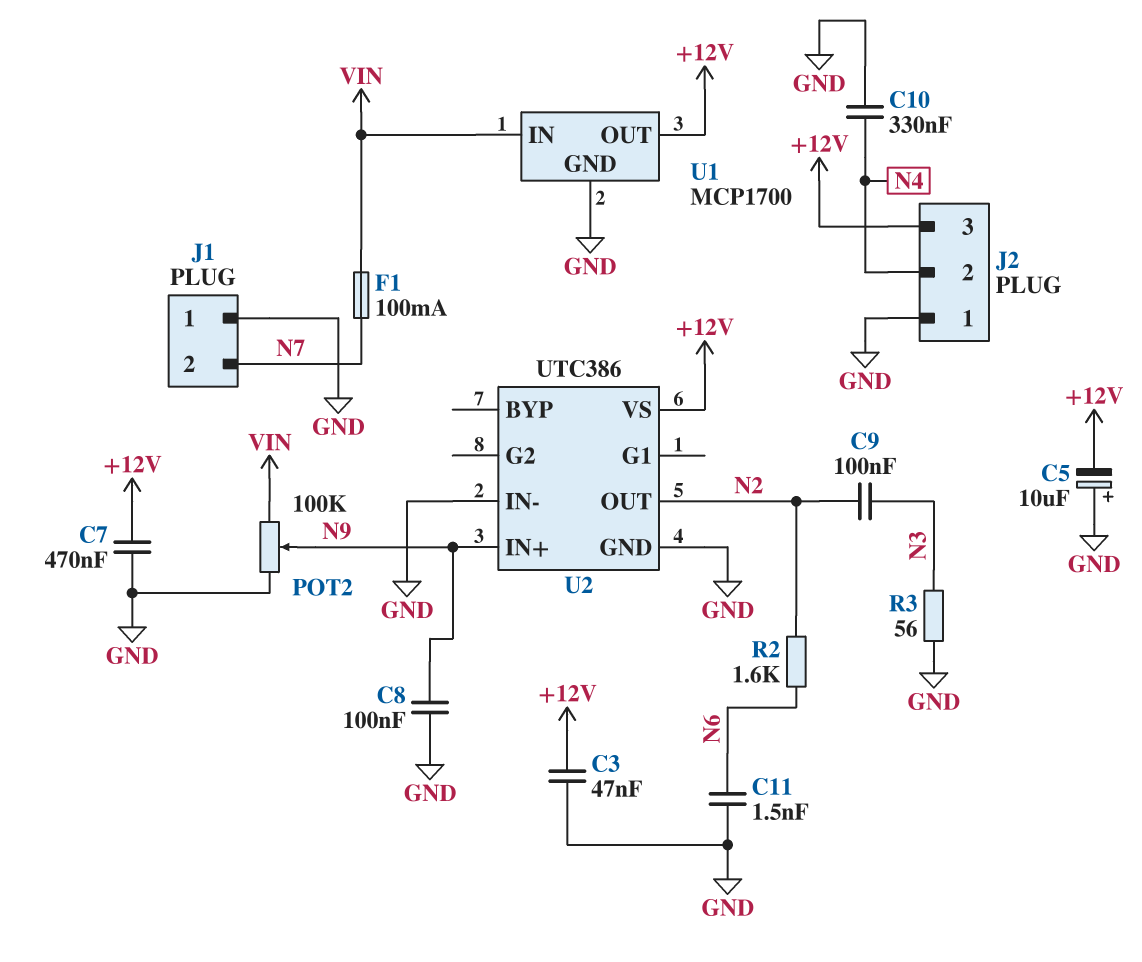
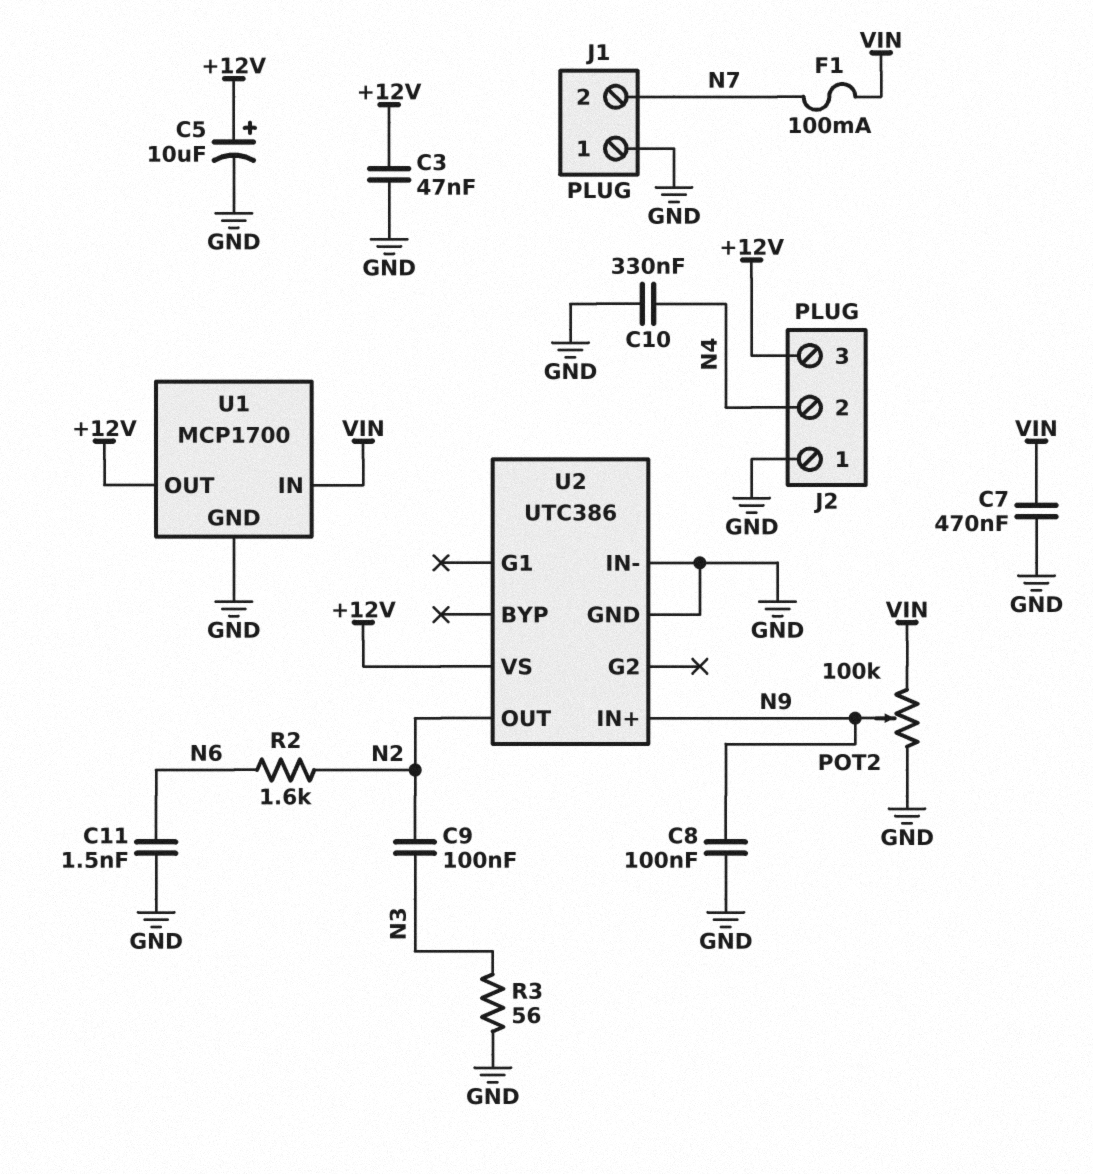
C5: 10uF (plus GND, minus +12V) -> 10uF (plus +12V, minus GND)
C7: 470nF (+12V, GND) -> 470nF (GND, VIN)

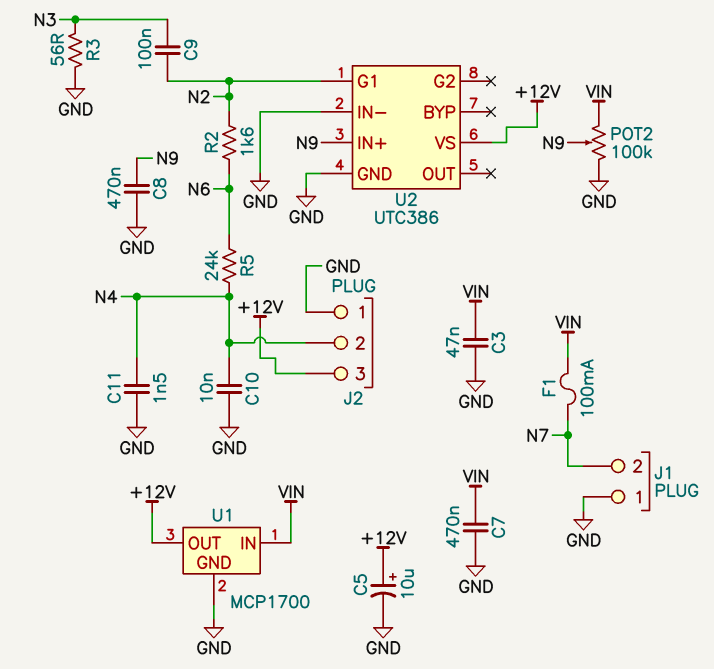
C3: 47nF (+12V, GND) -> 47nF (GND, VIN)
C8: 100nF (GND, N9) -> 470nF (GND, N9)
C10: 330nF (GND, N4) -> 10nF (GND, N4)
C11: 1.5nF (GND, N6) -> 1.5nF (GND, N4)
R5: none -> 24k (N4, N6)
U2 pin G1: none -> N2
U2 pin OUT: N2 -> none

